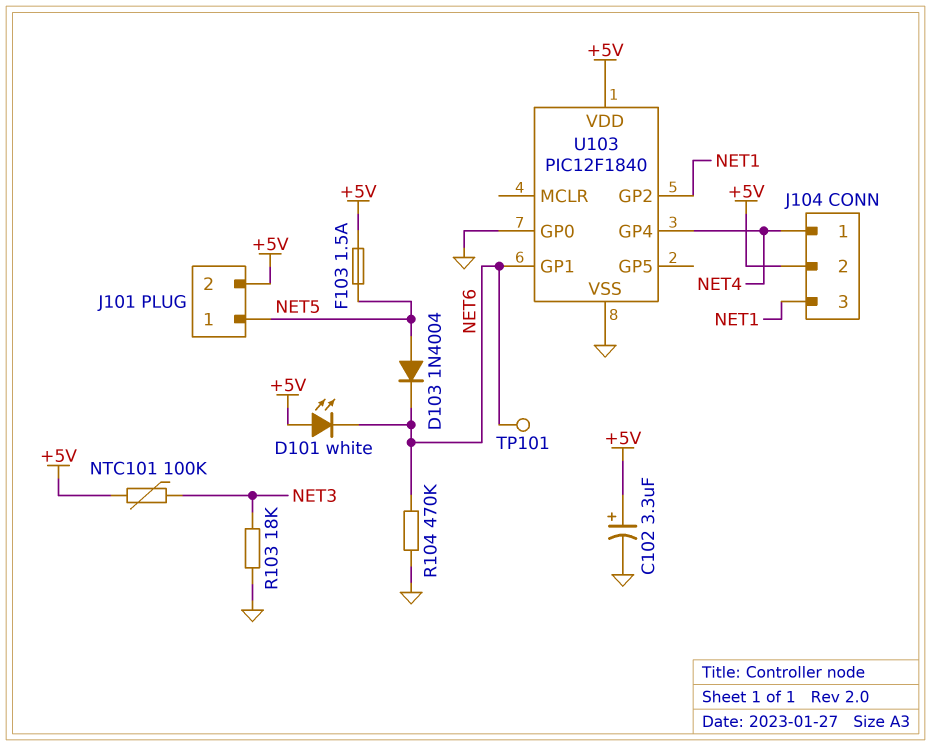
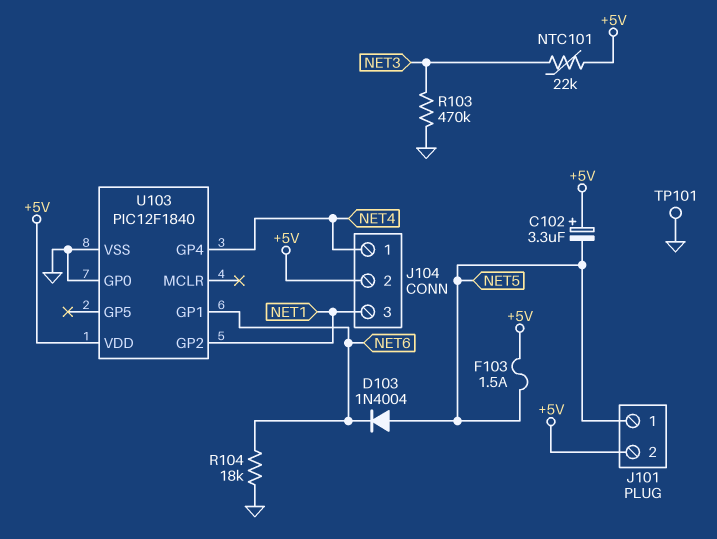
C102: 3.3uF (plus +5V, minus GND) -> 3.3uF (plus +5V, minus NET5)
D101: LED white (A +5V, K NET6) -> none
NTC101: 100k (+5V, NET3) -> 22k (+5V, NET3)
R103: 18k (GND, NET3) -> 470k (GND, NET3)
R104: 470k (GND, NET6) -> 18k (GND, NET6)
TP101: test point (NET6) -> test point (GND)

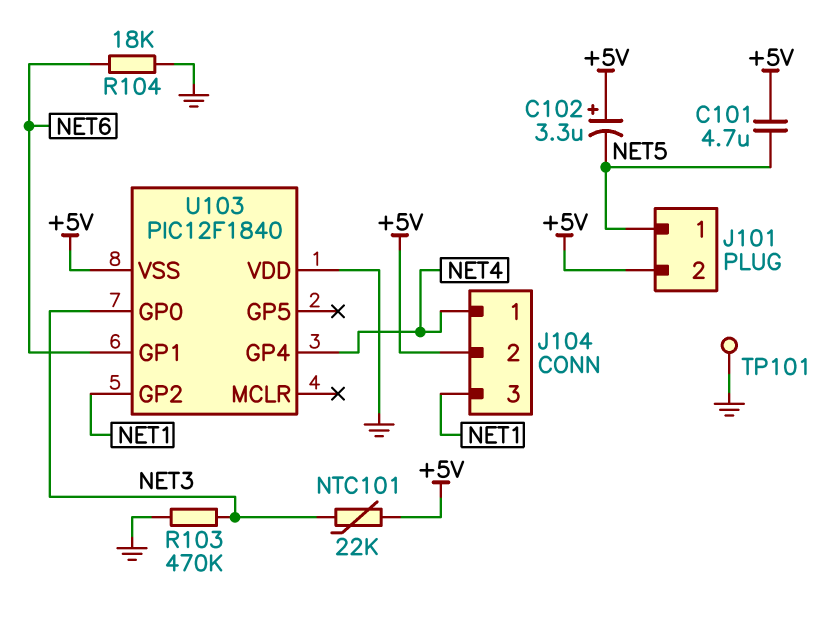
C101: none -> 4.7uF (+5V, NET5)
D103: diode 1N4004 (A NET5, K NET6) -> none
F103: 1.5A (+5V, NET5) -> none
U103 pin GP0: GND -> NET3
U103 pin VDD: +5V -> GND
U103 pin VSS: GND -> +5V

